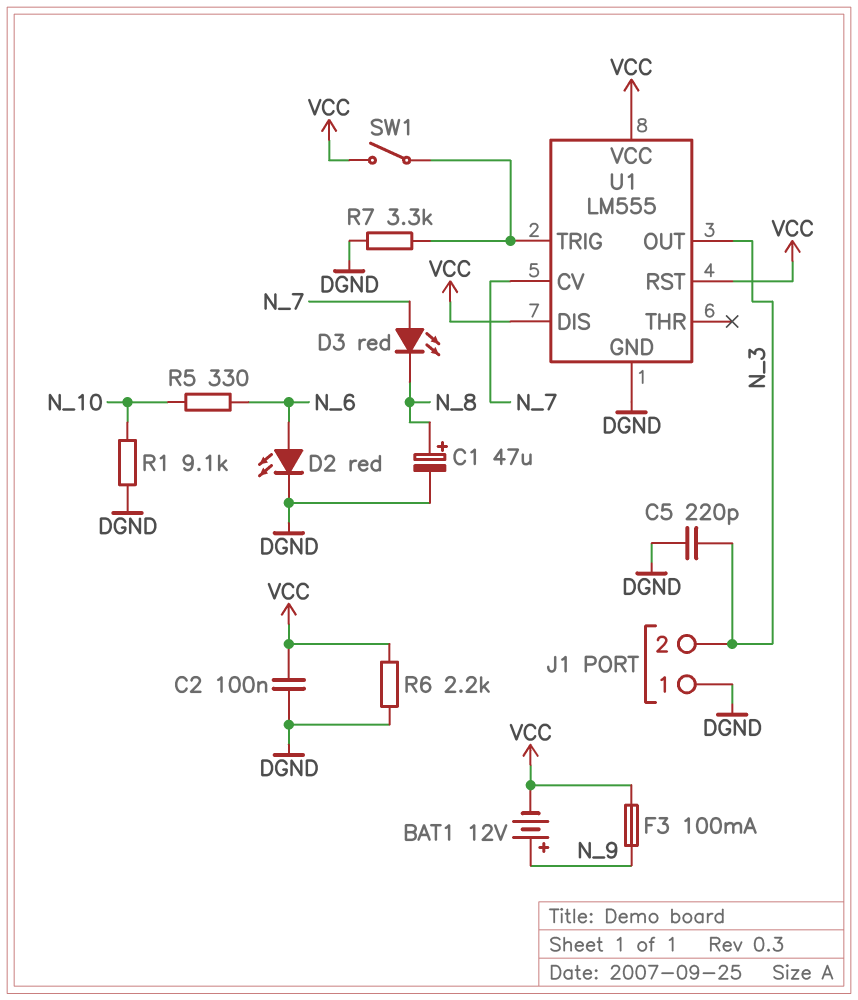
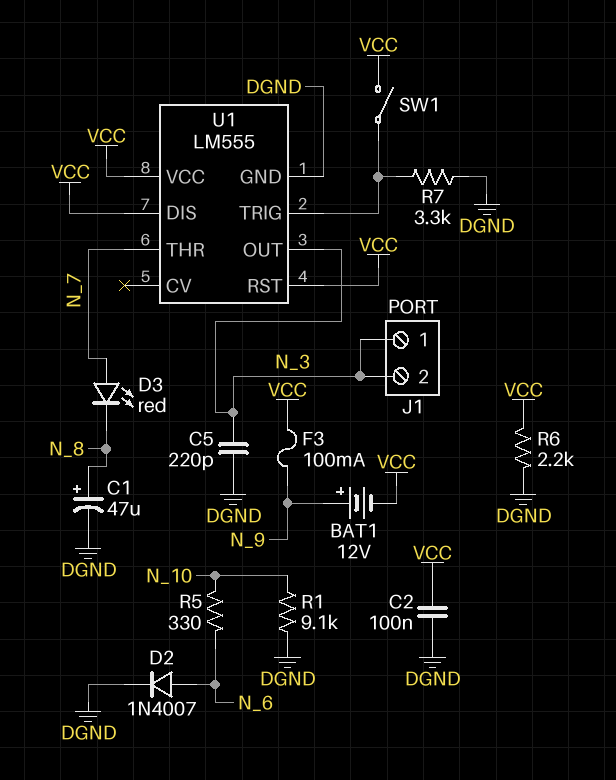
D2: LED red (A N_6, K DGND) -> diode 1N4007 (A N_6, K DGND)
J1 pin 1: DGND -> N_3
U1 pin CV: N_7 -> none
U1 pin THR: none -> N_7

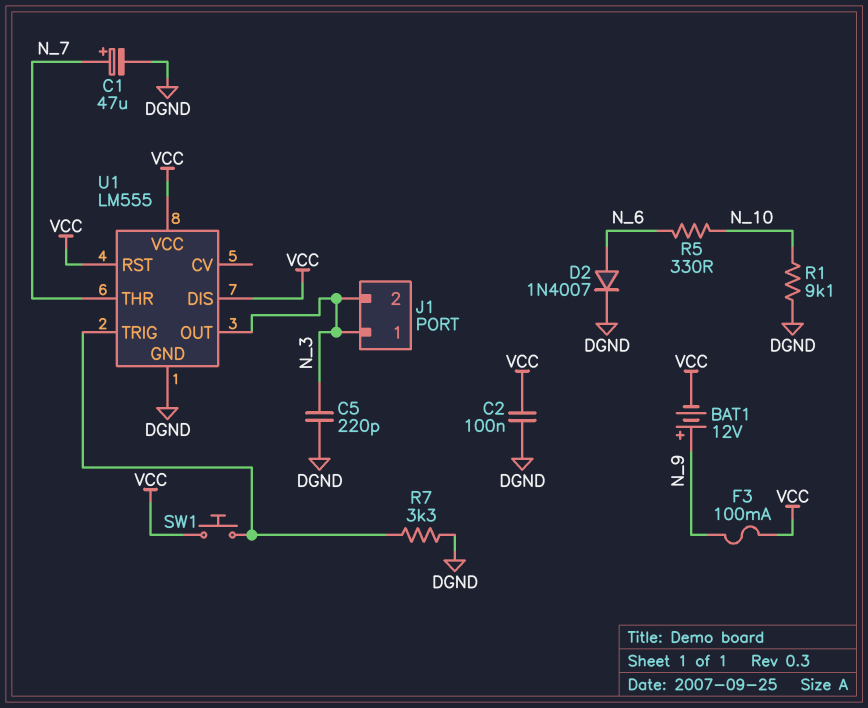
C1: 47uF (plus N_8, minus DGND) -> 47uF (plus N_7, minus DGND)
D3: LED red (A N_7, K N_8) -> none
R6: 2.2k (DGND, VCC) -> none
SW1: switch (U1/TRIG, VCC) -> button (U1/TRIG, VCC)

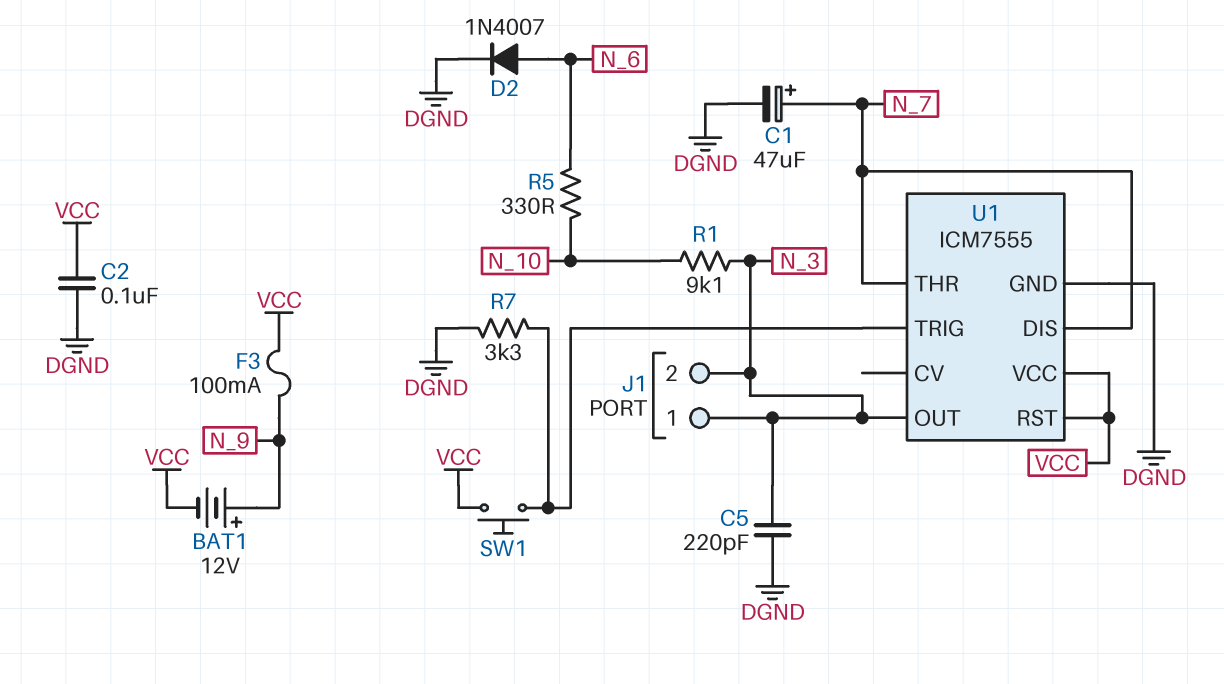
R1: 9.1k (DGND, N_10) -> 9.1k (N_3, N_10)
U1: LM555 -> ICM7555
U1 pin DIS: VCC -> N_7

